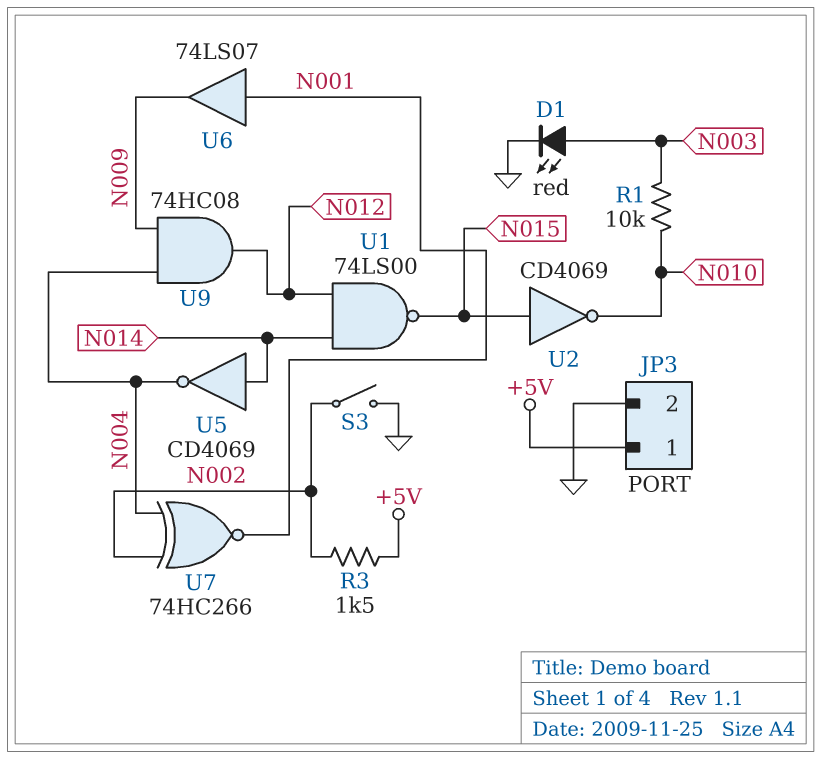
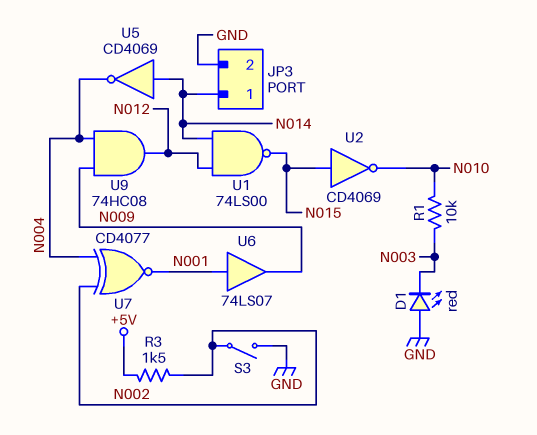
D1: LED red (A N003, K GND) -> LED red (A GND, K N003)
JP3 pin 1: +5V -> N014
U7: XNOR 74HC266 (in N002, in N004, out N001) -> XNOR CD4077 (in N002, in N004, out N001)

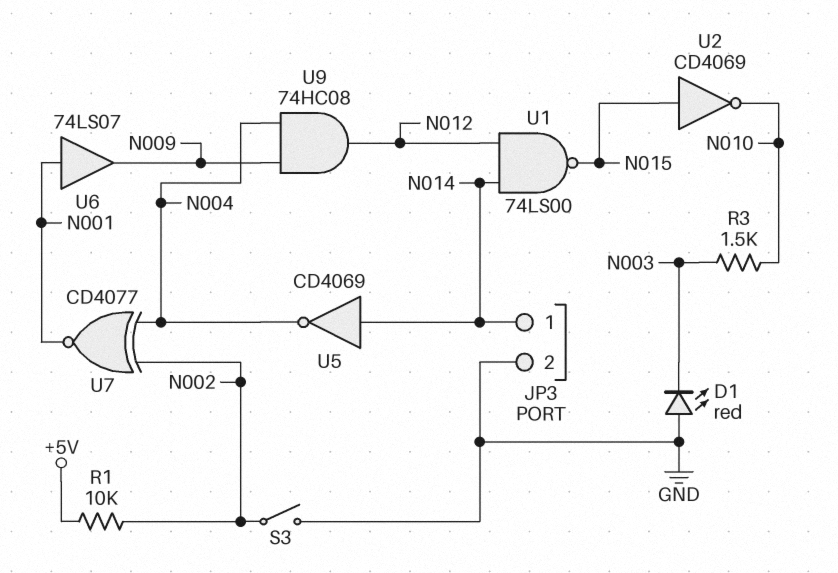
R1: 10k (N003, N010) -> 10k (+5V, N002)
R3: 1.5k (+5V, N002) -> 1.5k (N003, N010)

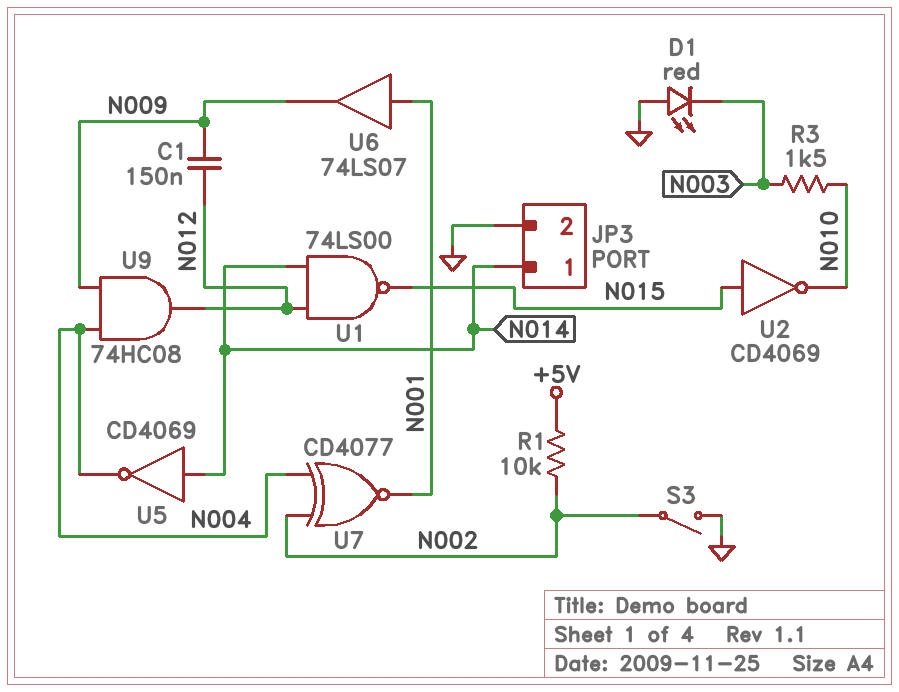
C1: none -> 150nF (N009, N012)

